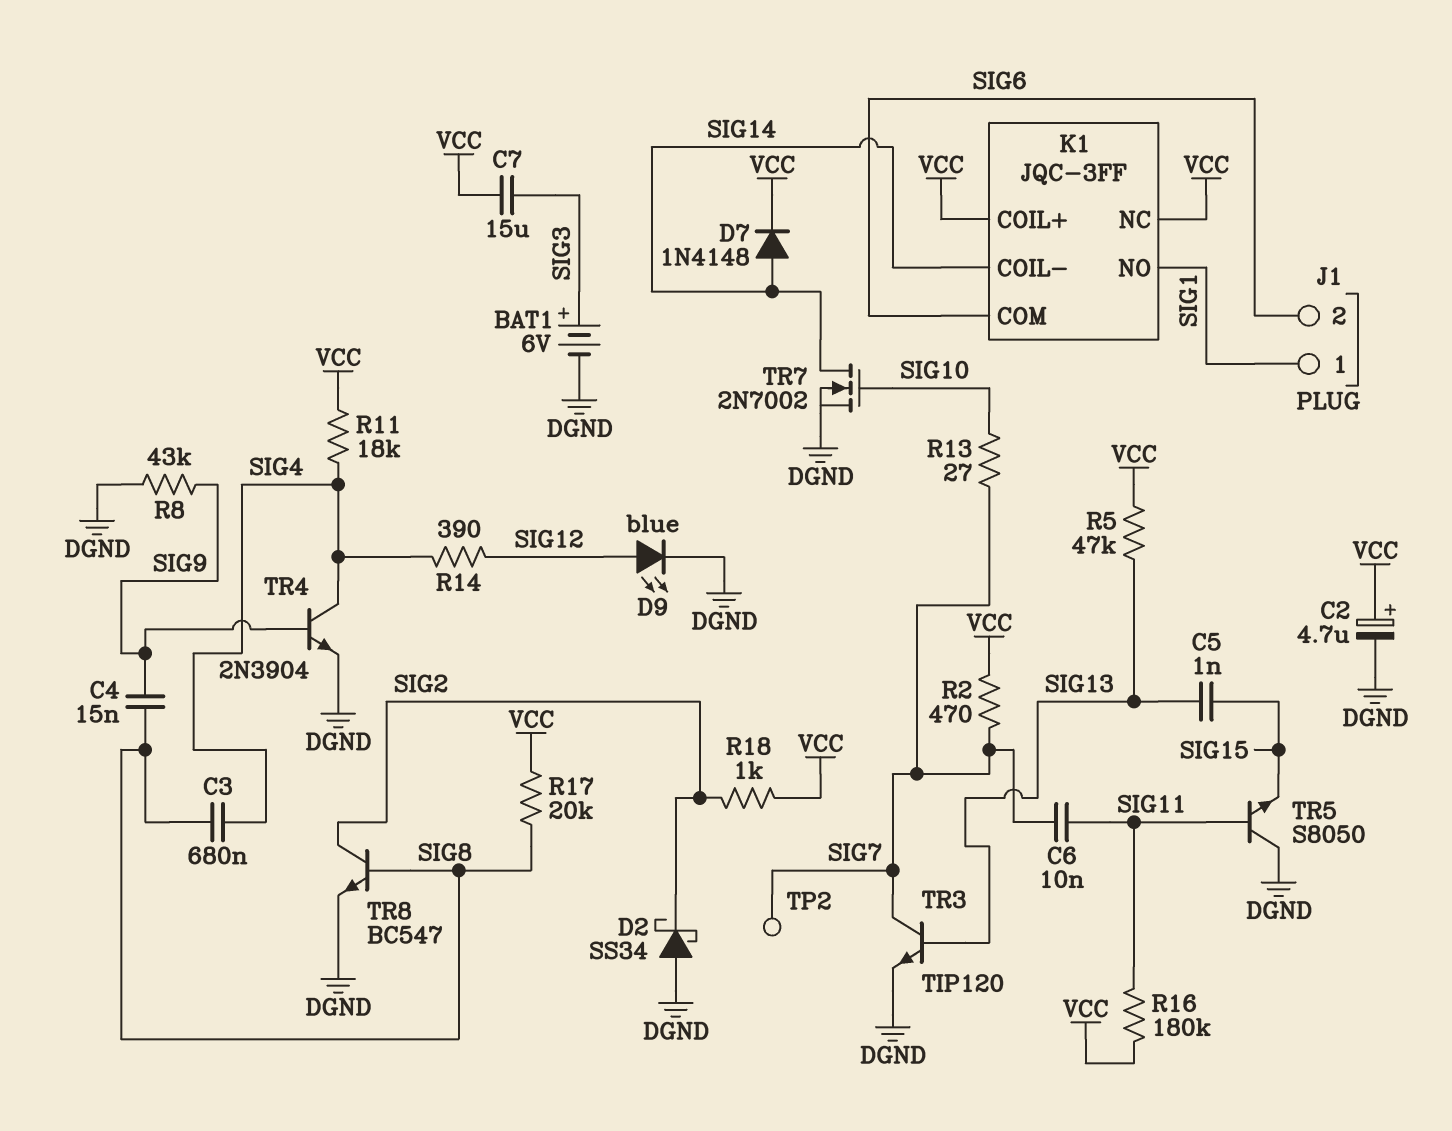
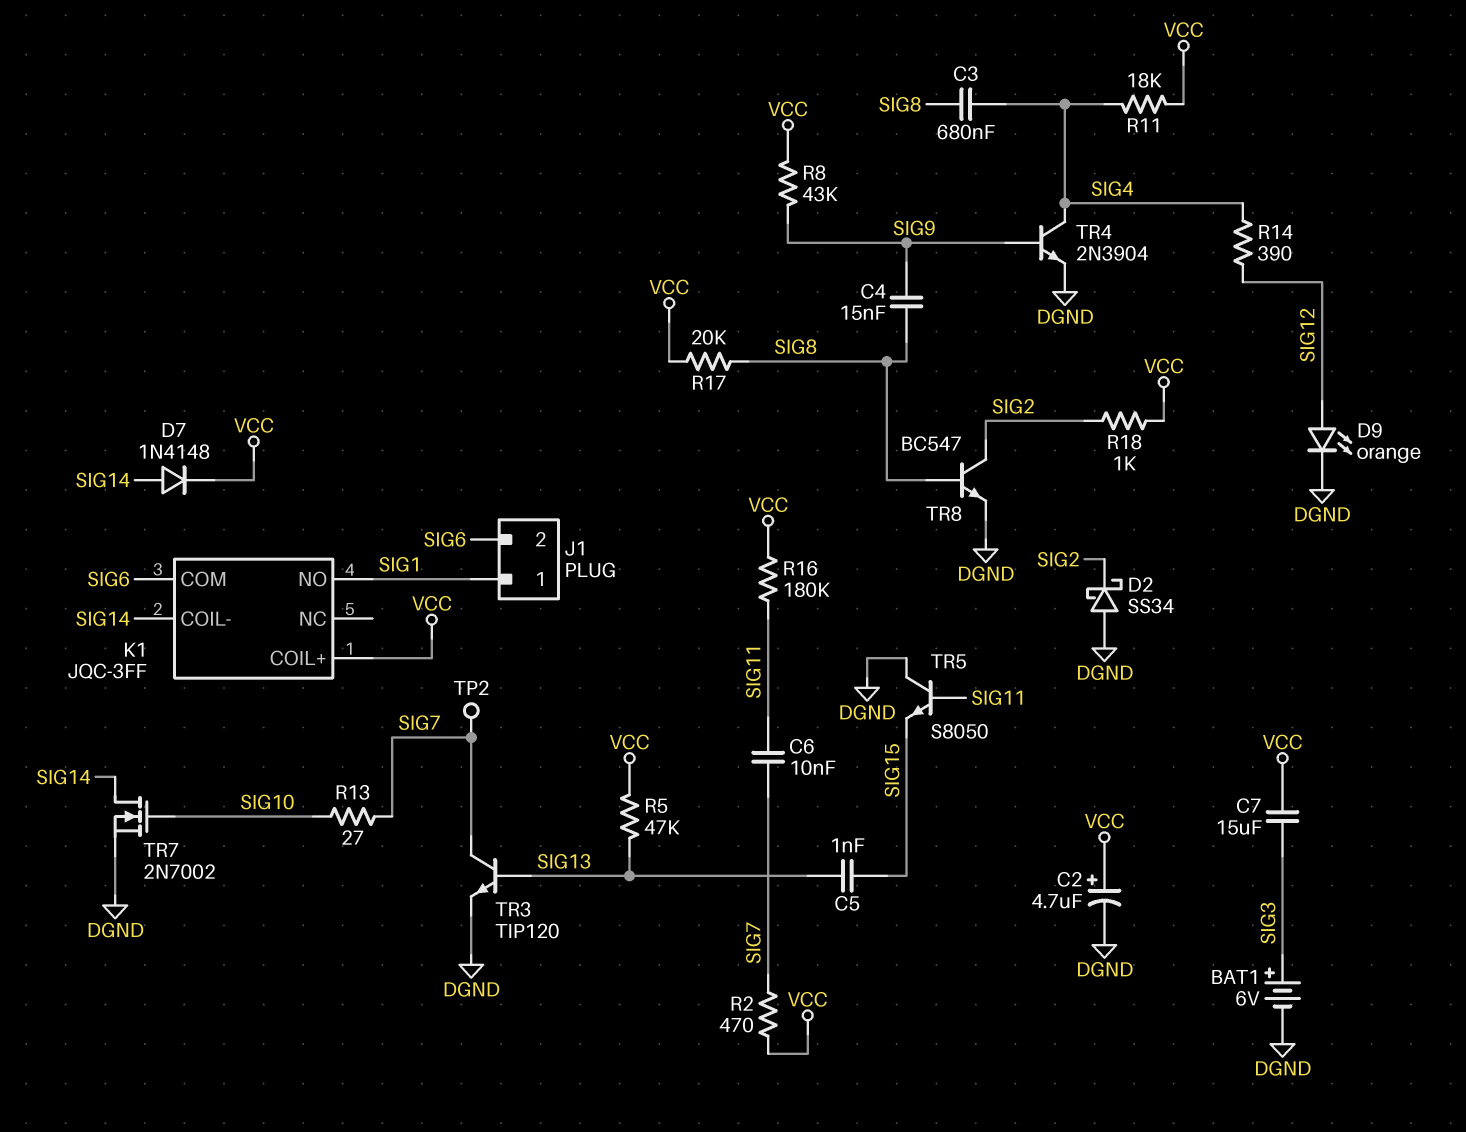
D9: LED blue (A SIG12, K DGND) -> LED orange (A SIG12, K DGND)
K1 pin NC: VCC -> none
R8: 43k (DGND, SIG9) -> 43k (SIG9, VCC)

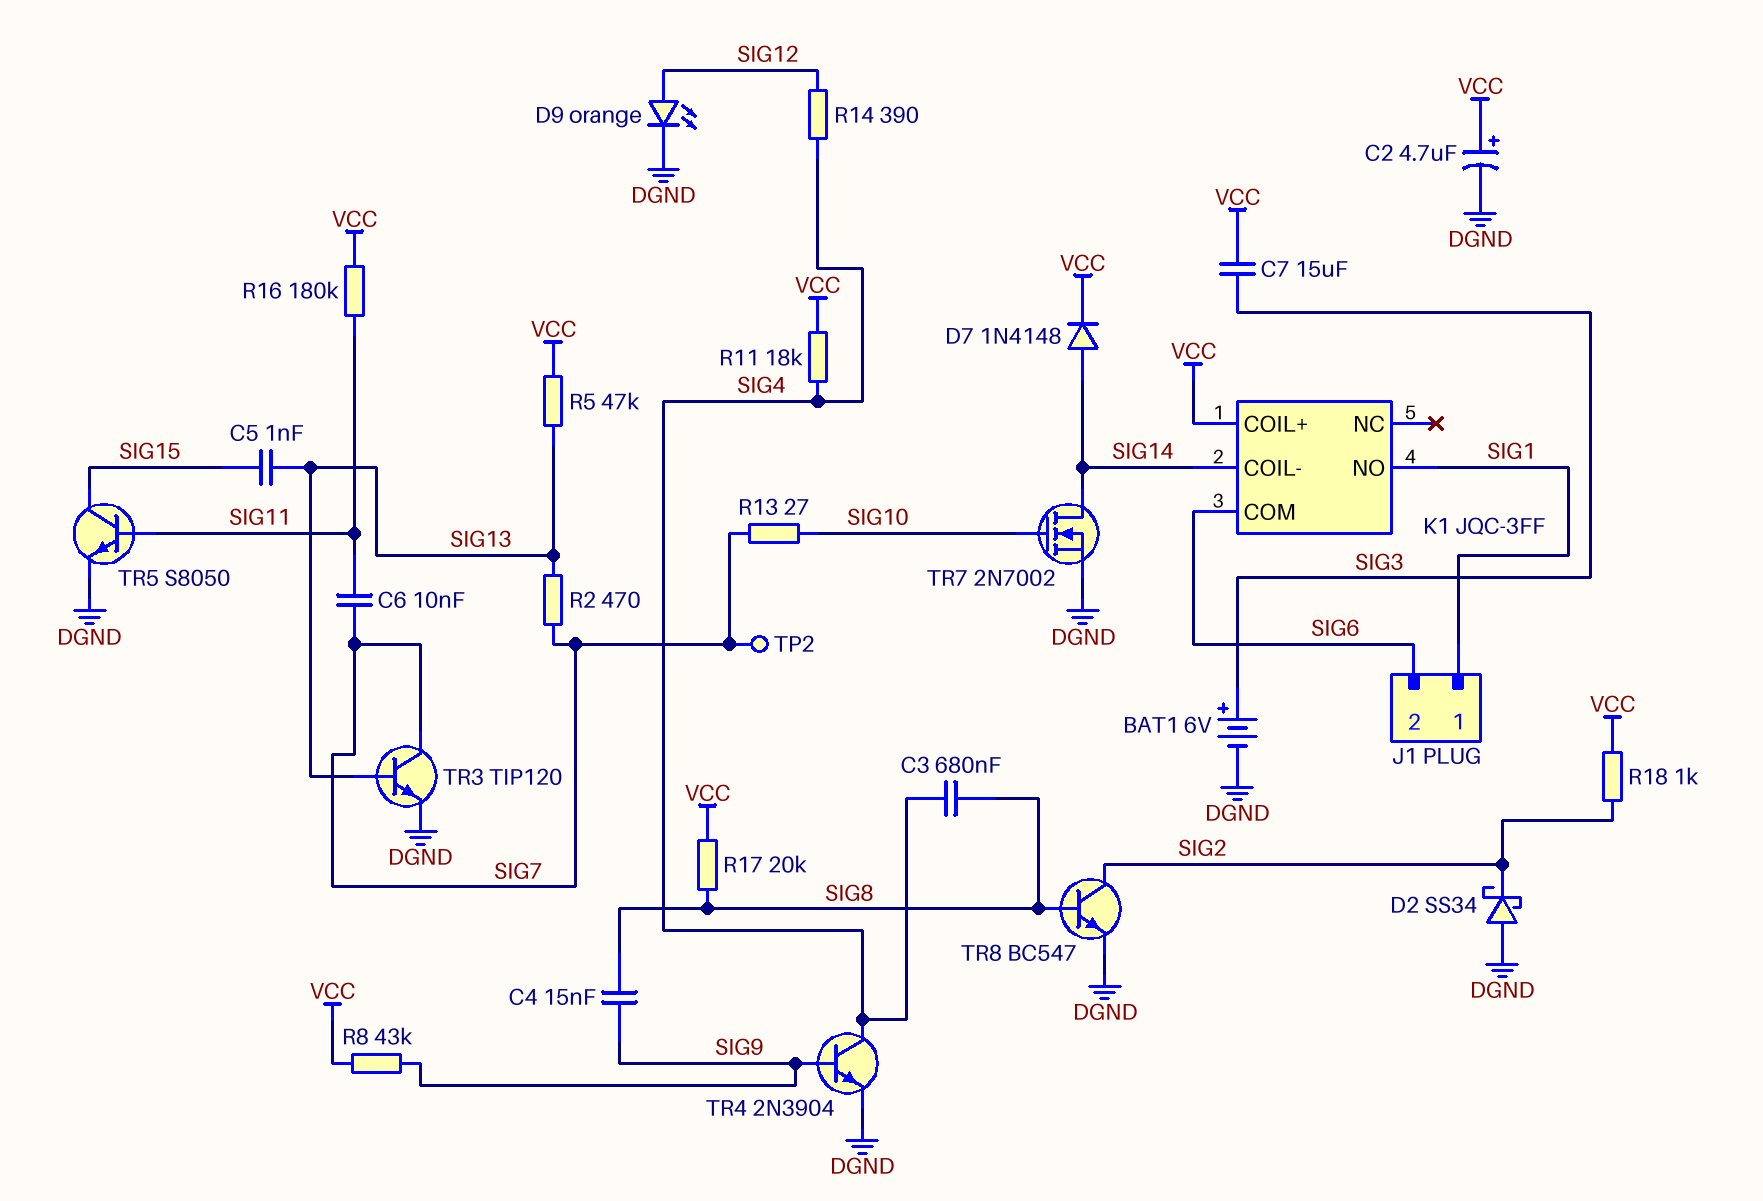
R2: 470 (SIG7, VCC) -> 470 (SIG7, SIG13)
TR5: NPN S8050 (B SIG11, C DGND, E SIG15) -> NPN S8050 (B SIG11, C SIG15, E DGND)

